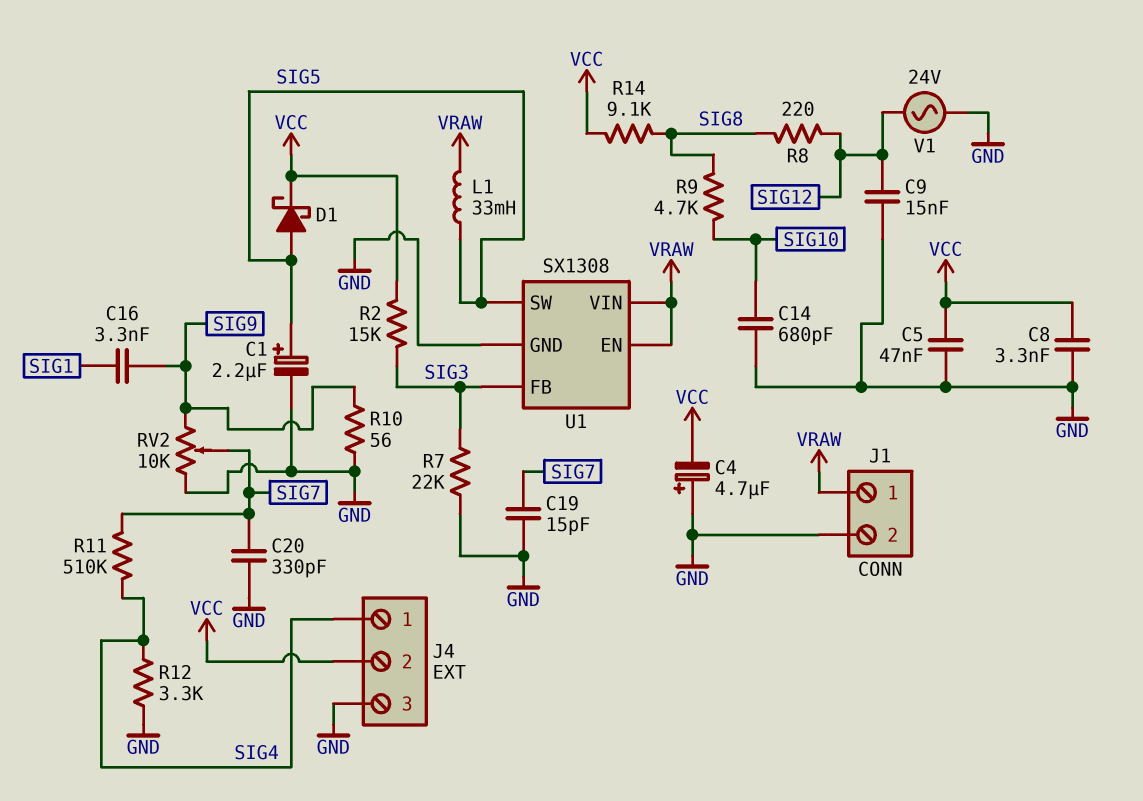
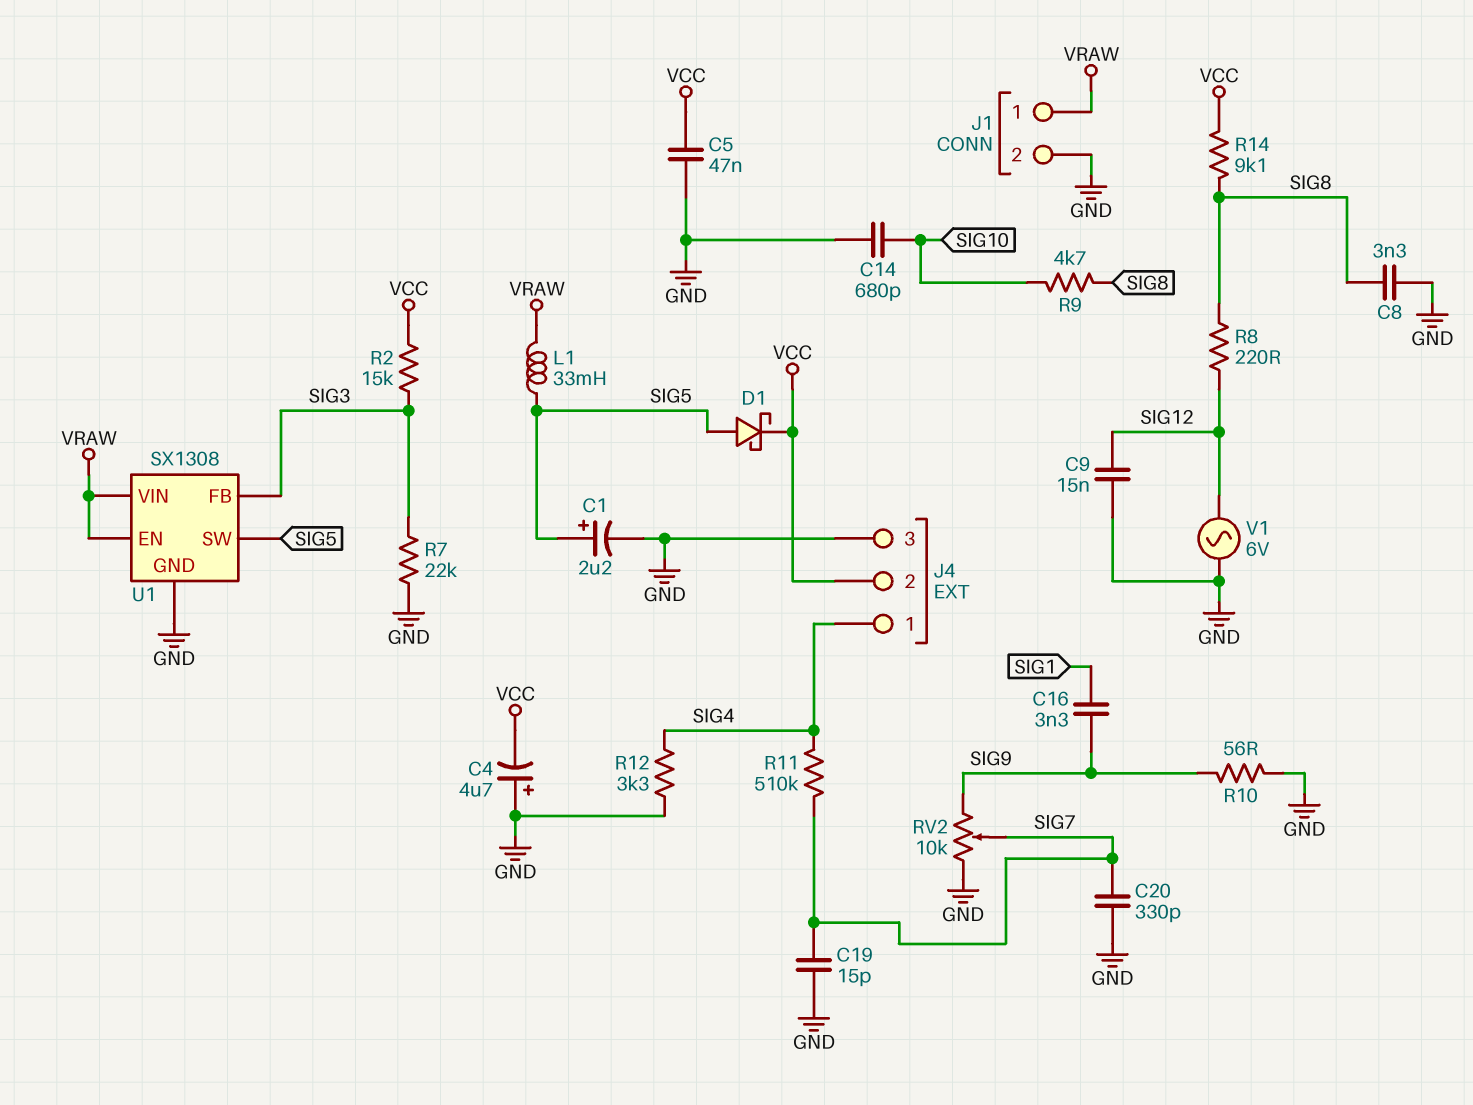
C8: 3.3nF (GND, VCC) -> 3.3nF (GND, SIG8)
V1: AC 24V (GND, SIG12) -> AC 6V (GND, SIG12)

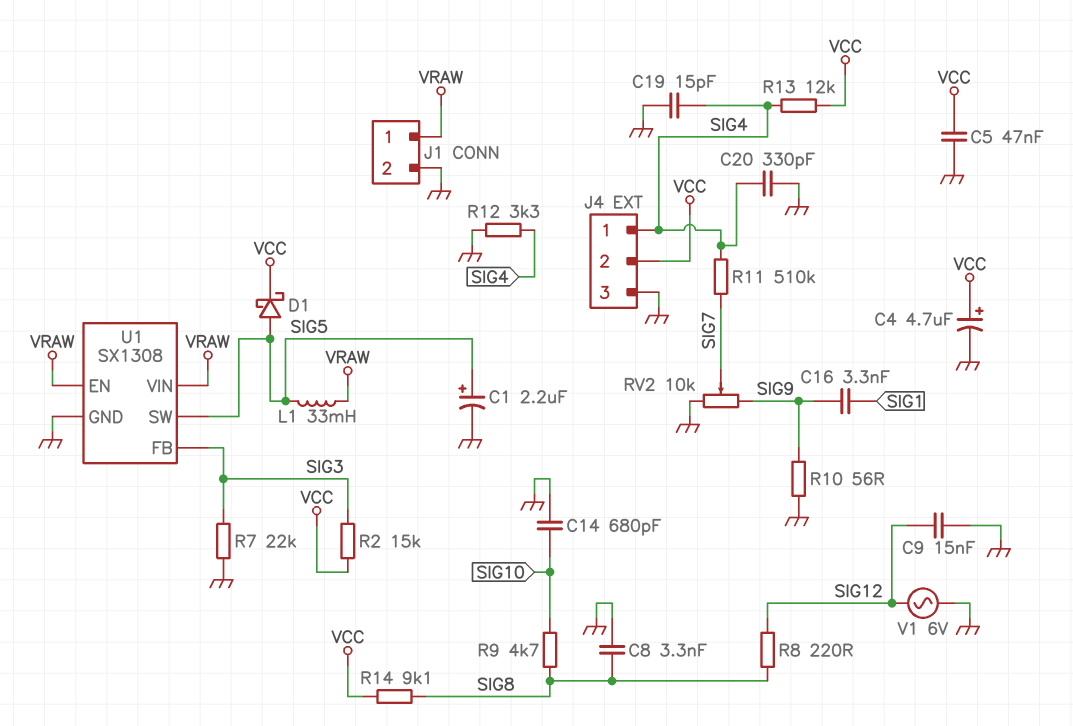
C4: 4.7uF (plus GND, minus VCC) -> 4.7uF (plus VCC, minus GND)
C19: 15pF (GND, SIG7) -> 15pF (GND, SIG4)
C20: 330pF (GND, SIG7) -> 330pF (GND, SIG4)
R13: none -> 12k (SIG4, VCC)

